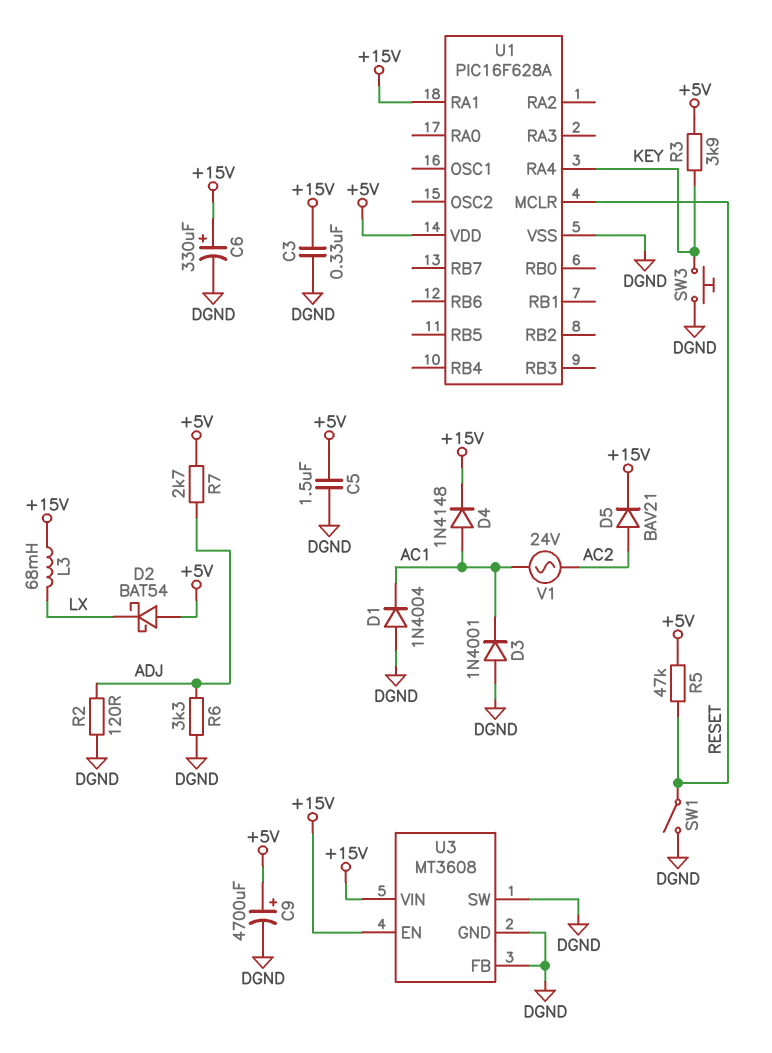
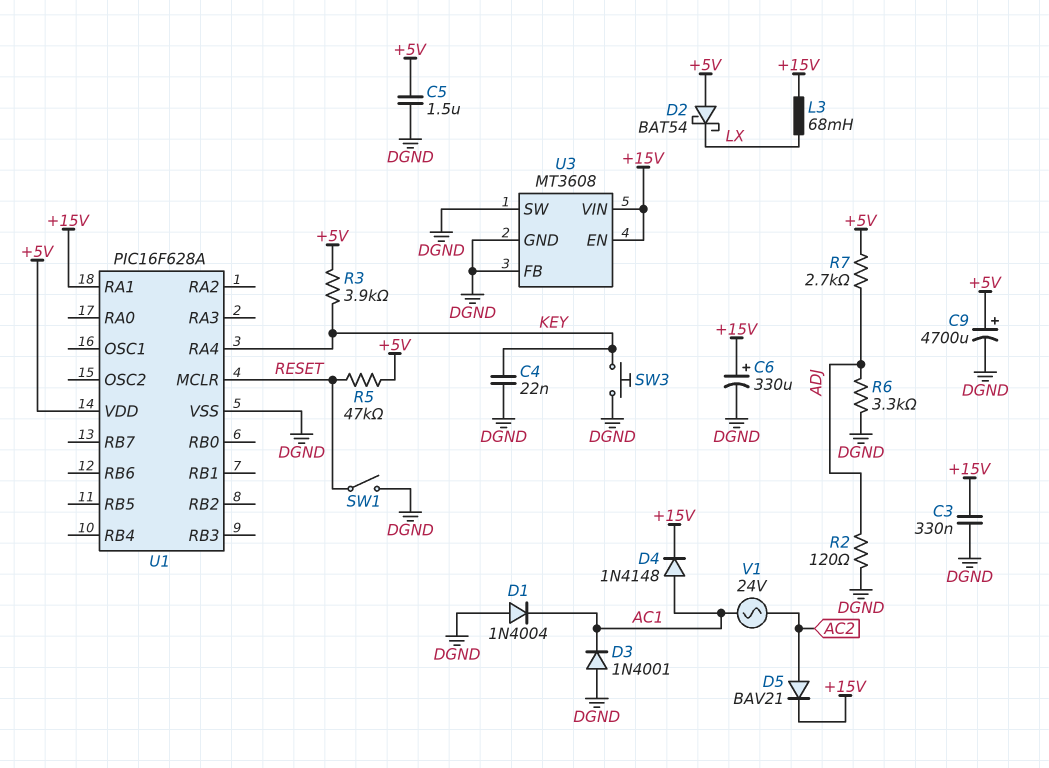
C4: none -> 22nF (DGND, KEY)

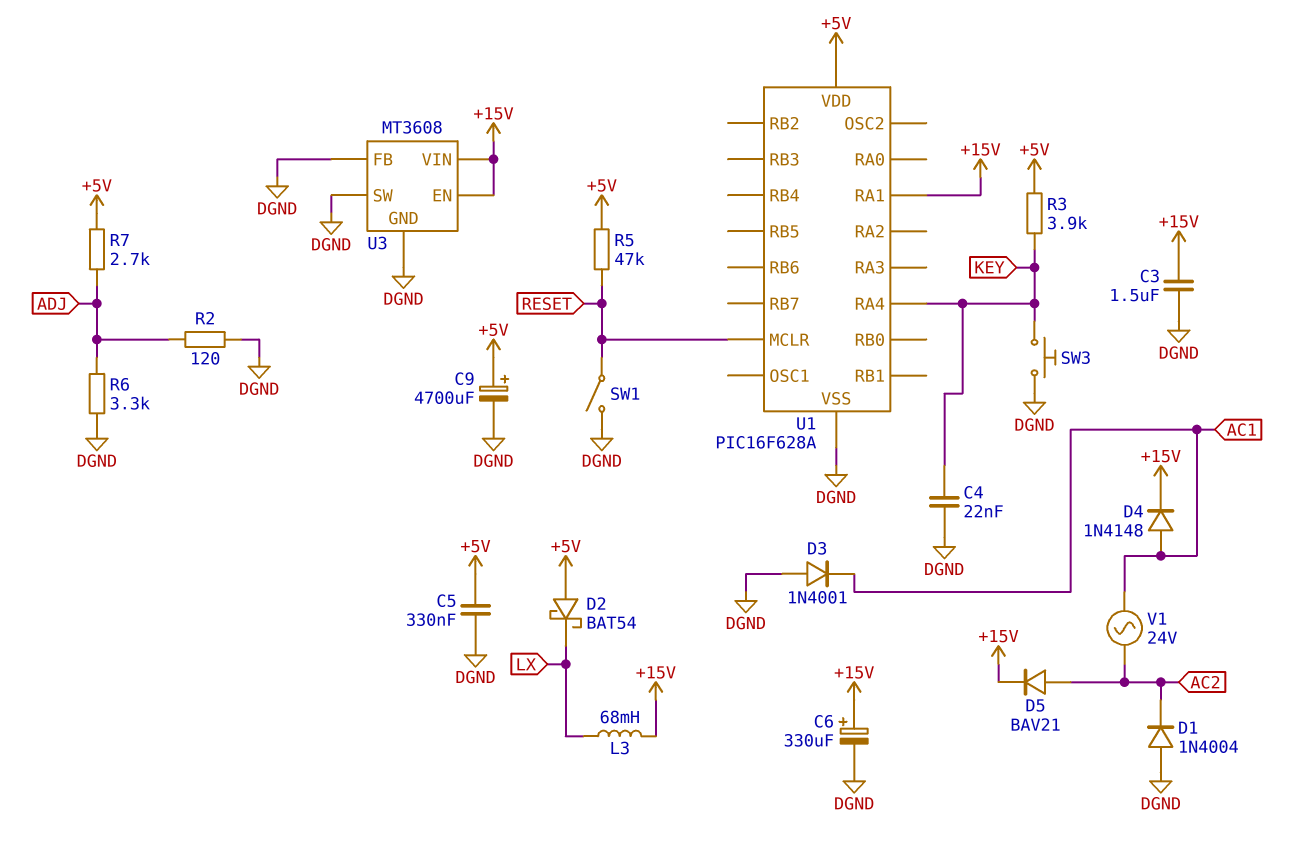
C3: 330nF (+15V, DGND) -> 1.5uF (+15V, DGND)
C5: 1.5uF (+5V, DGND) -> 330nF (+5V, DGND)
D1: diode 1N4004 (A DGND, K AC1) -> diode 1N4004 (A DGND, K AC2)

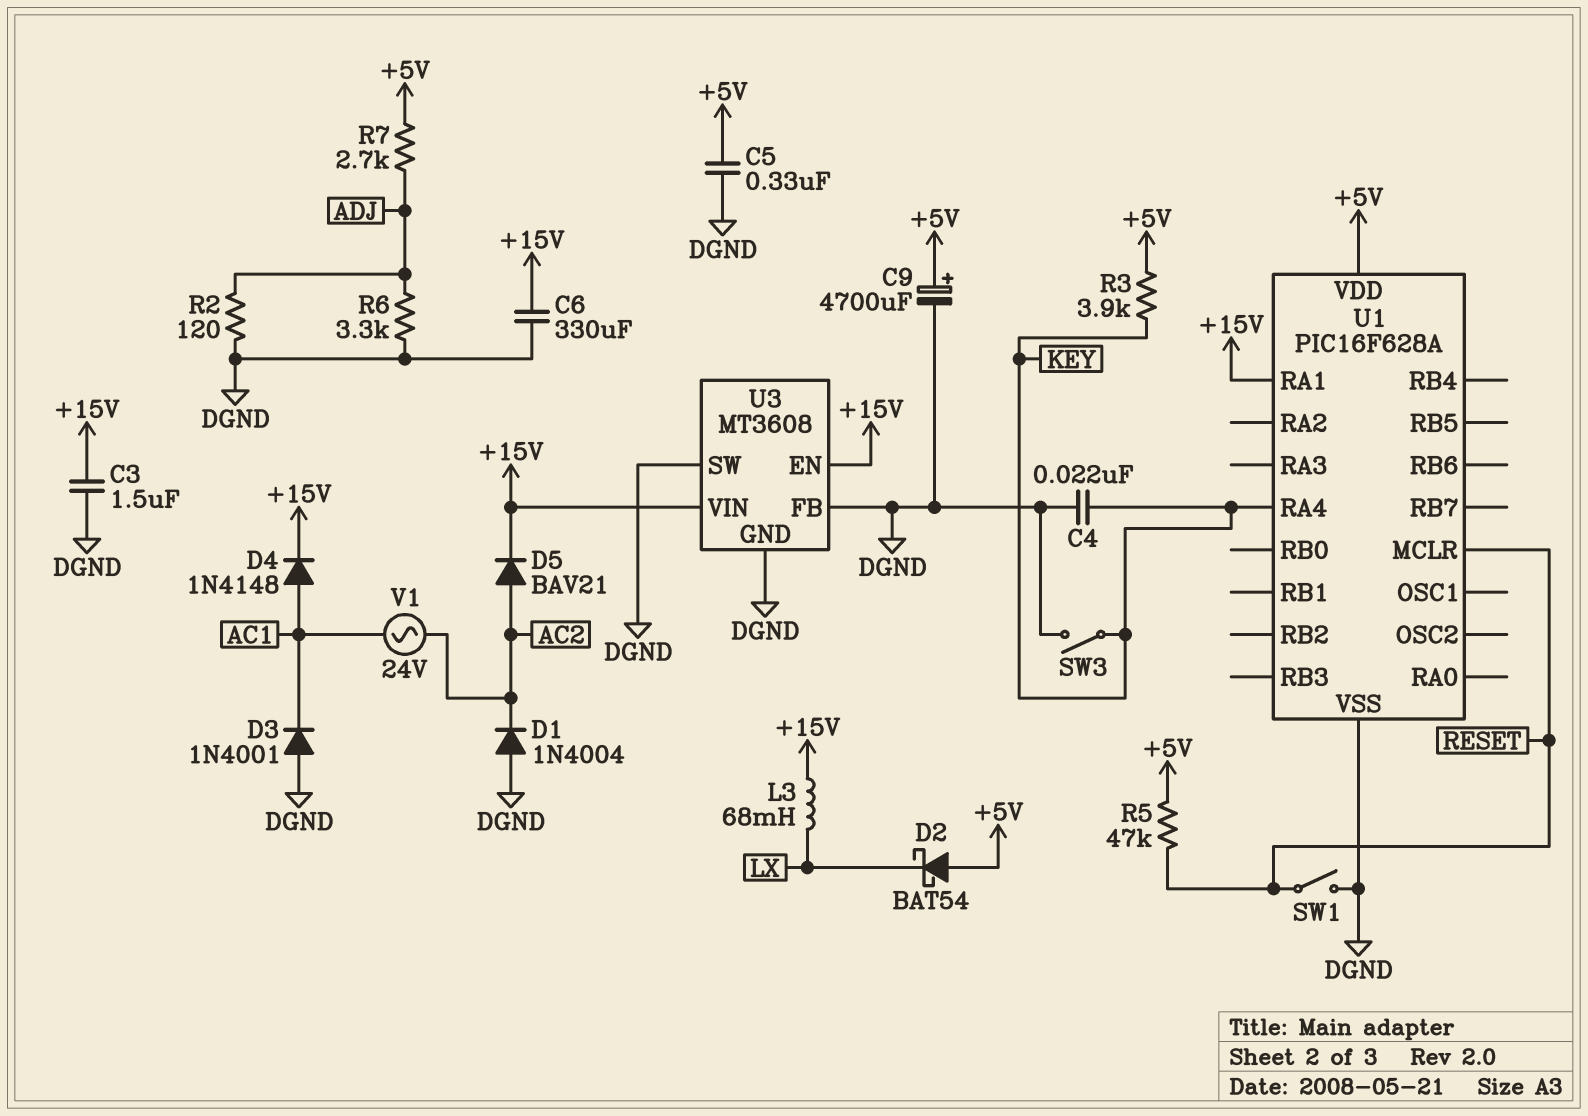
C6: 330uF (plus +15V, minus DGND) -> 330uF (+15V, DGND)
SW3: button (DGND, KEY) -> switch (DGND, KEY)

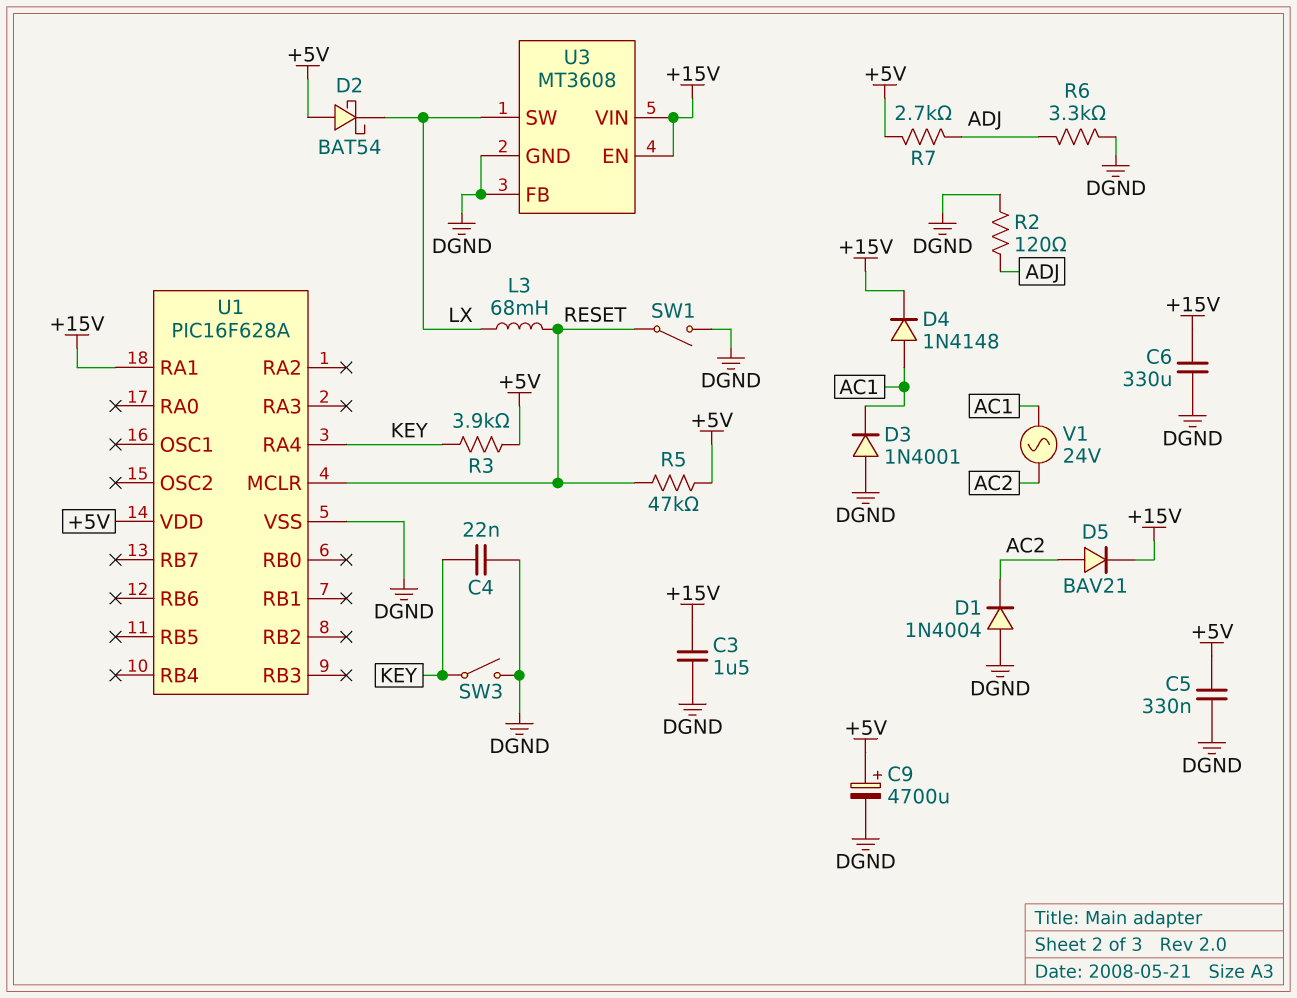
L3: 68mH (+15V, LX) -> 68mH (LX, RESET)
U3 pin SW: DGND -> LX

